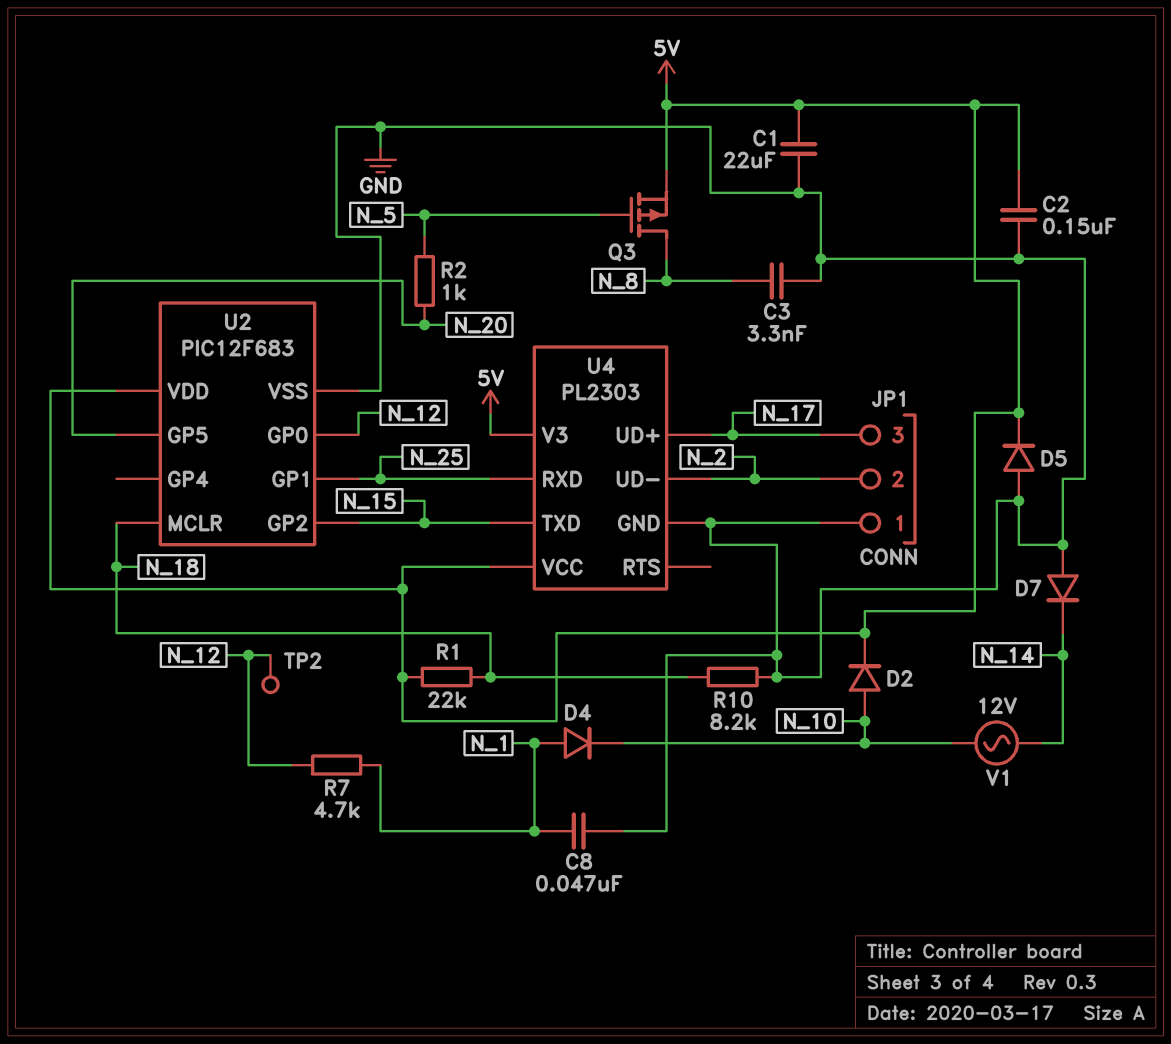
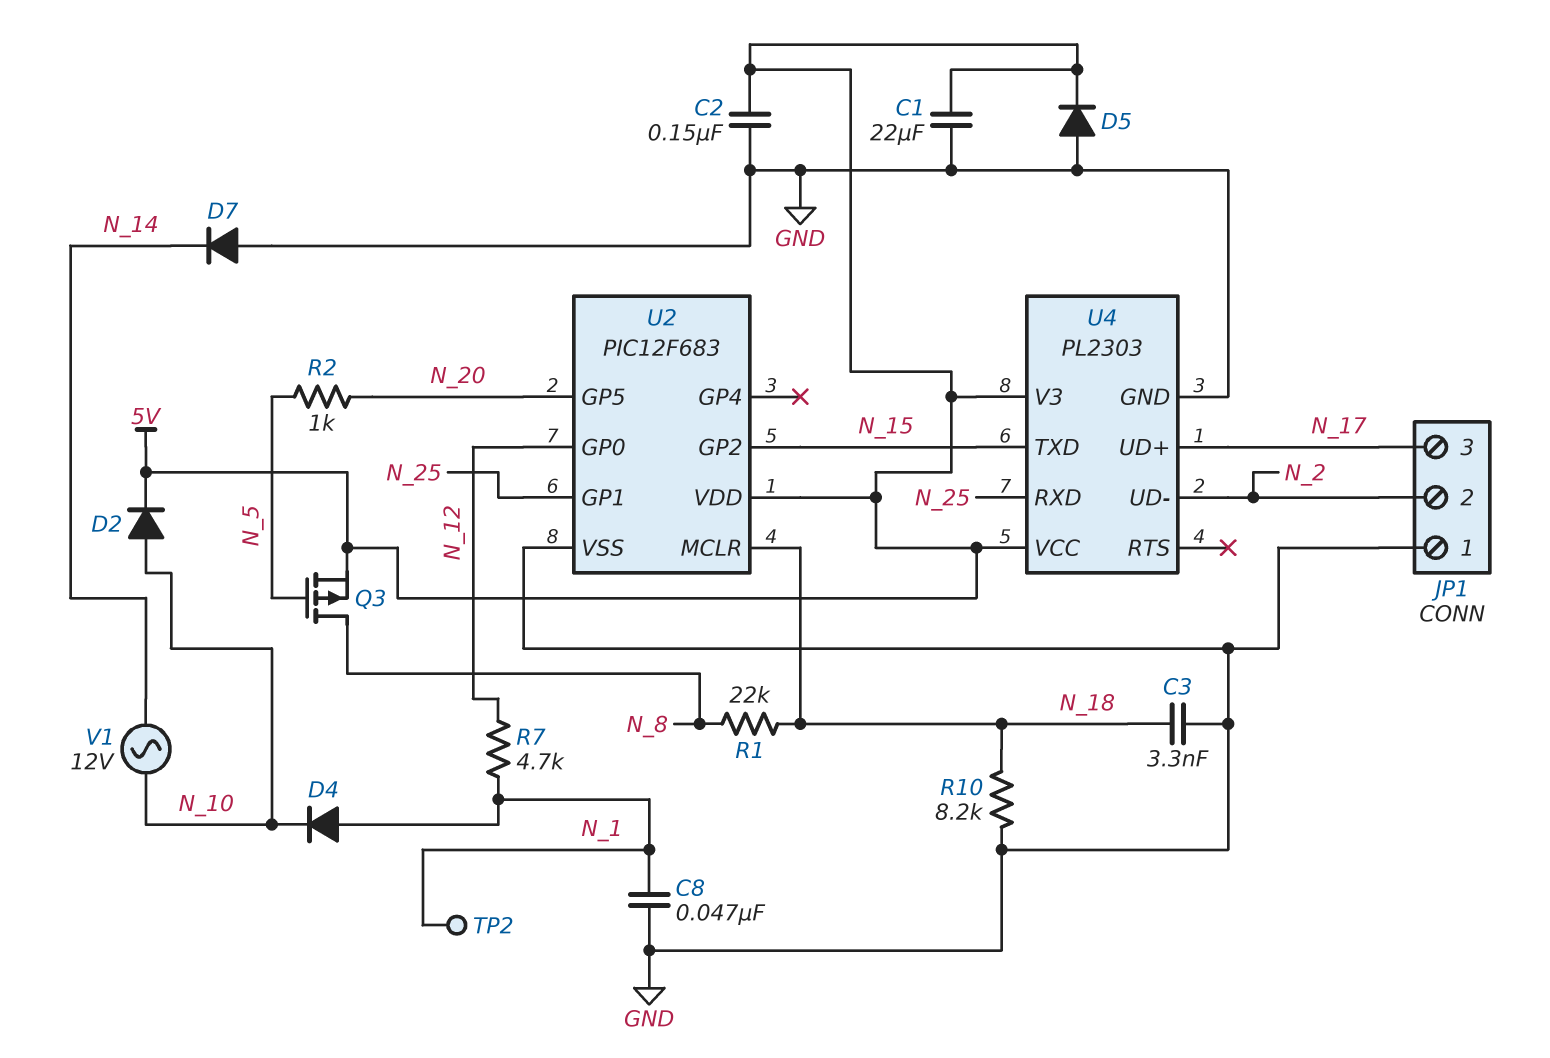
C3: 3.3nF (GND, N_8) -> 3.3nF (GND, N_18)
R1: 22k (5V, N_18) -> 22k (N_8, N_18)
TP2: test point (N_12) -> test point (N_1)

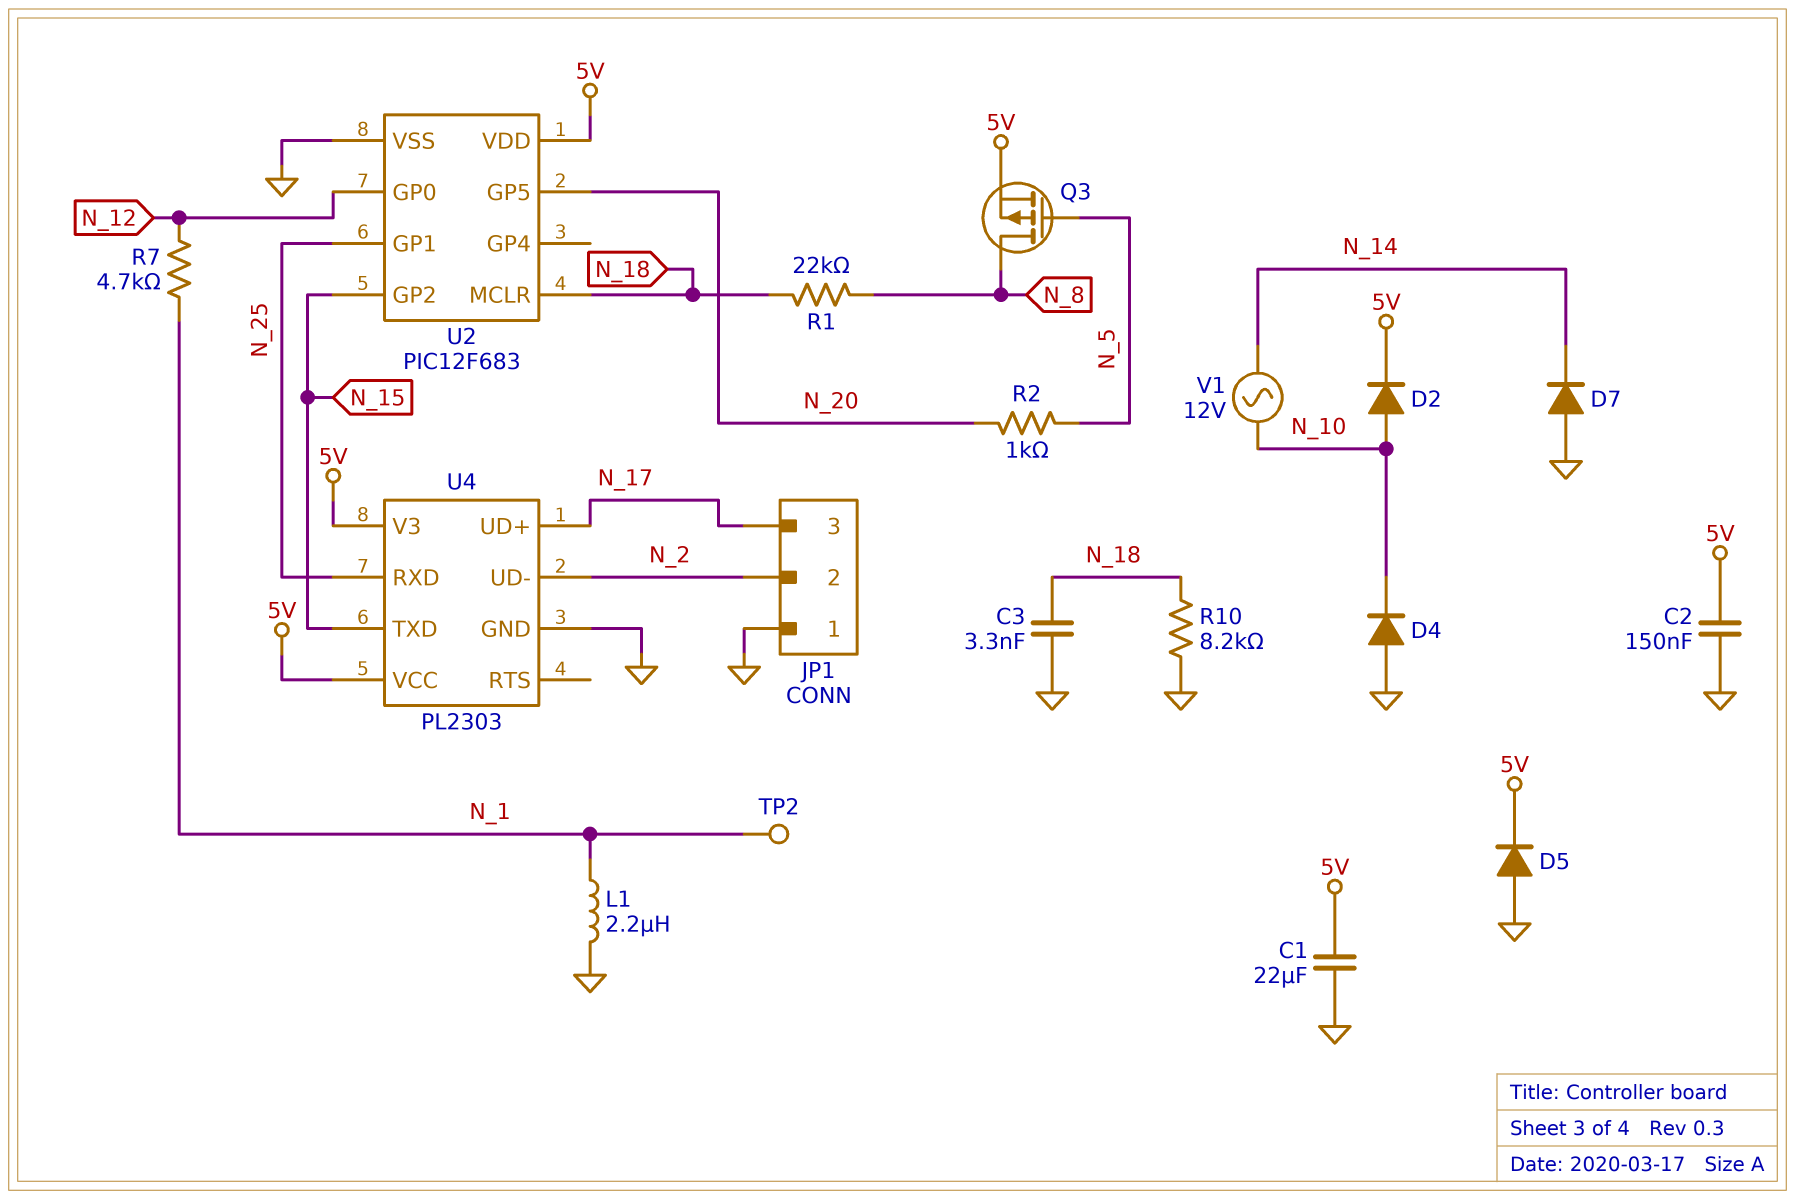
C8: 47nF (GND, N_1) -> none
D4: diode (A N_1, K N_10) -> diode (A GND, K N_10)
L1: none -> 2.2uH (GND, N_1)

